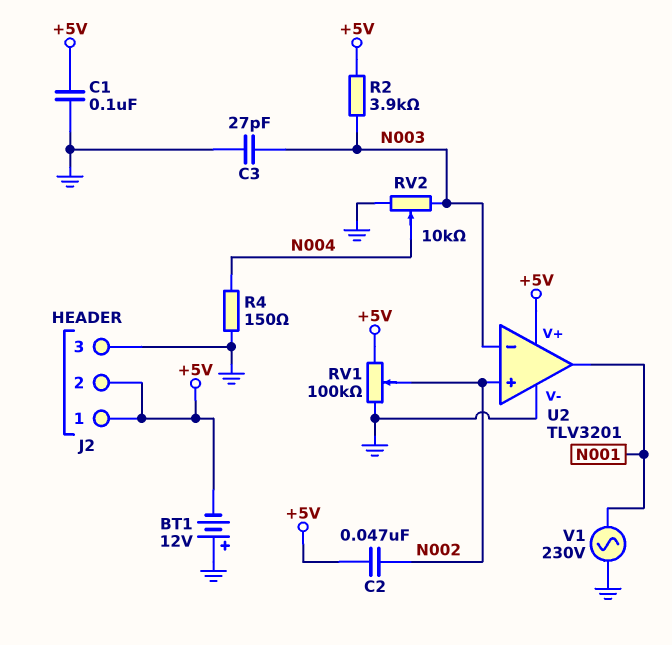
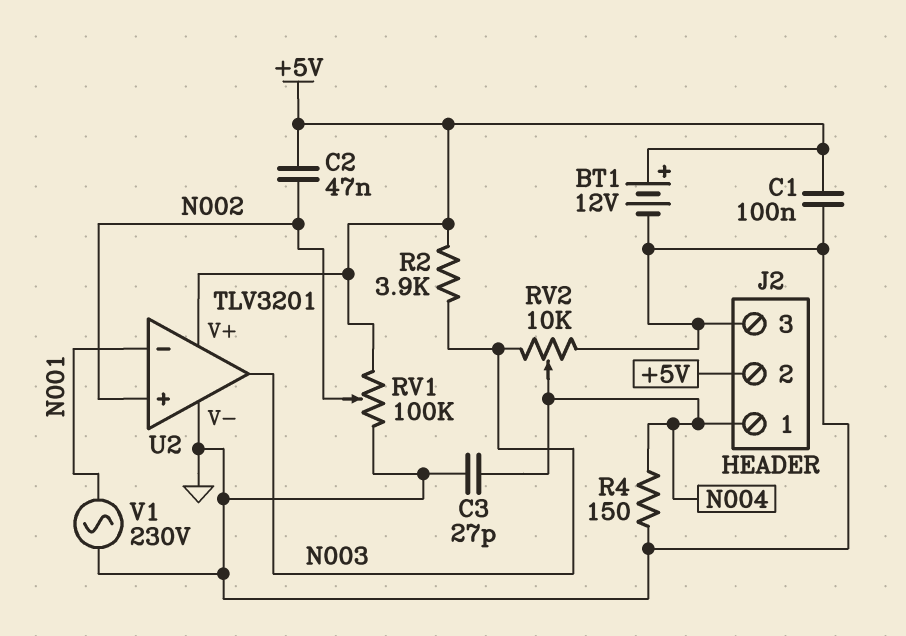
BT1: 12V (plus GND, minus +5V) -> 12V (plus +5V, minus GND)
C3: 27pF (GND, N003) -> 27pF (GND, N004)
J2 pin 1: +5V -> N004
U2 pin in-: N003 -> N001
U2 pin out: N001 -> N003

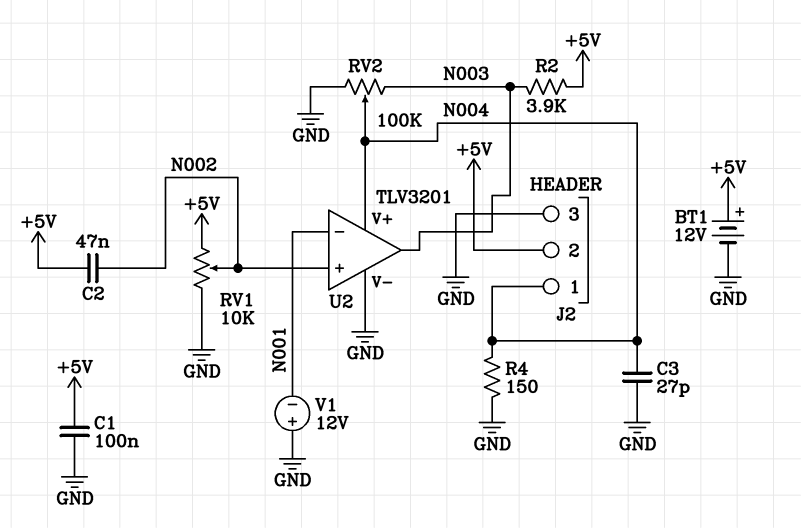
RV1: 100k (+5V, GND, wiper N002) -> 10k (+5V, GND, wiper N002)
RV2: 10k (GND, N003, wiper N004) -> 100k (GND, N003, wiper N004)
U2 pin V+: +5V -> N004
V1: AC 230V (GND, N001) -> 12V (plus GND, minus N001)

